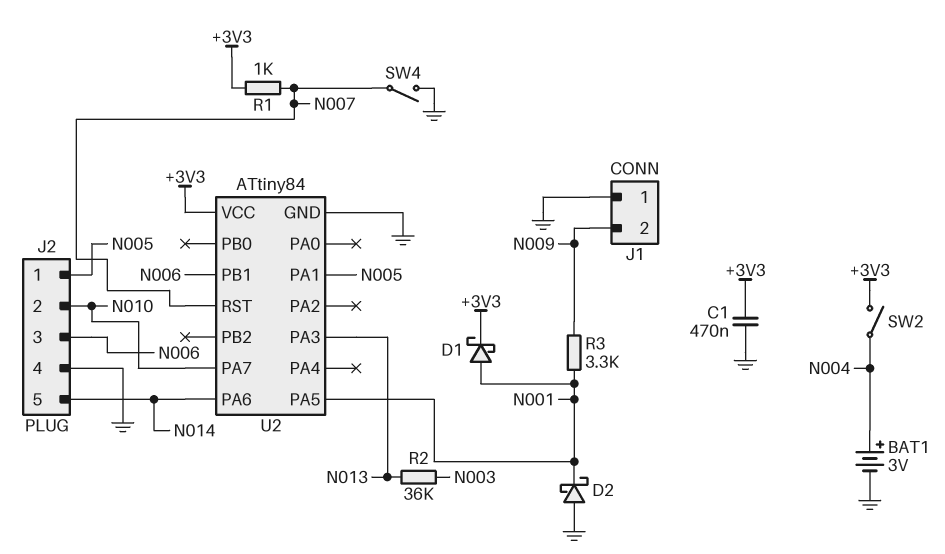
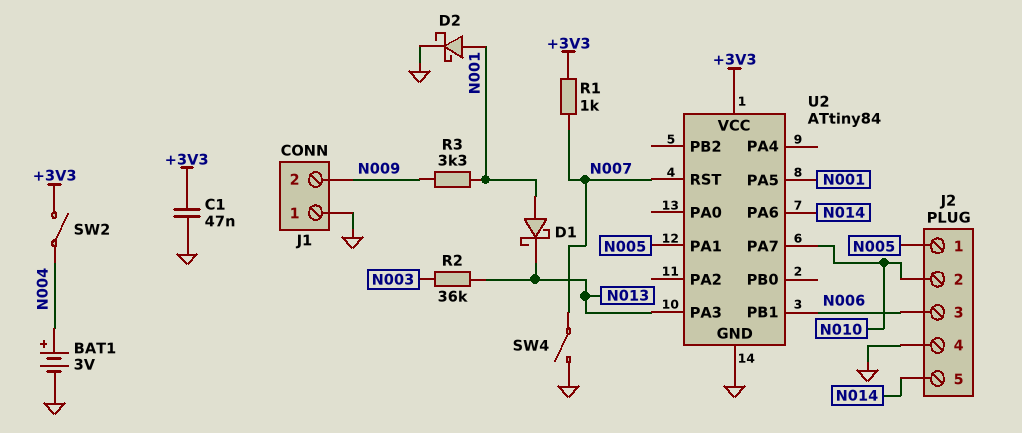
C1: 470nF (+3V3, GND) -> 47nF (+3V3, GND)
D1: schottky (A N001, K +3V3) -> schottky (A N001, K N013)
D2: schottky (A GND, K N001) -> schottky (A N001, K GND)

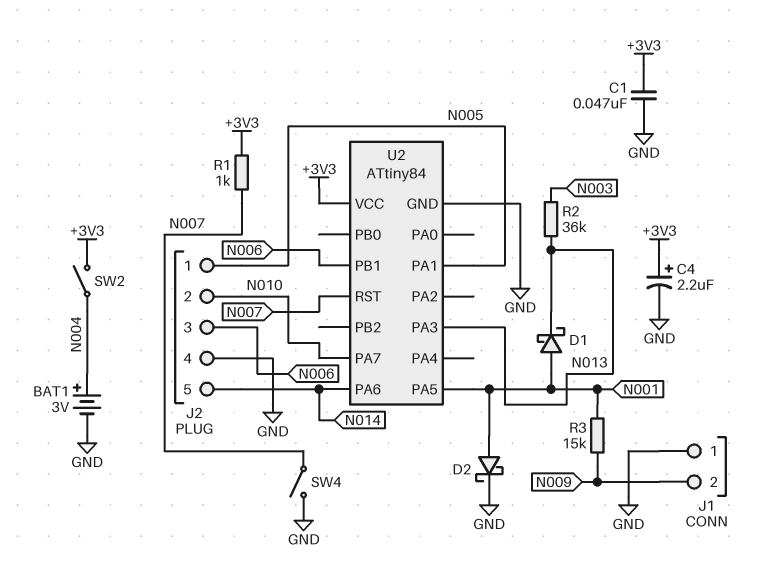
C4: none -> 2.2uF (plus +3V3, minus GND)
R3: 3.3k (N001, N009) -> 15k (N001, N009)

